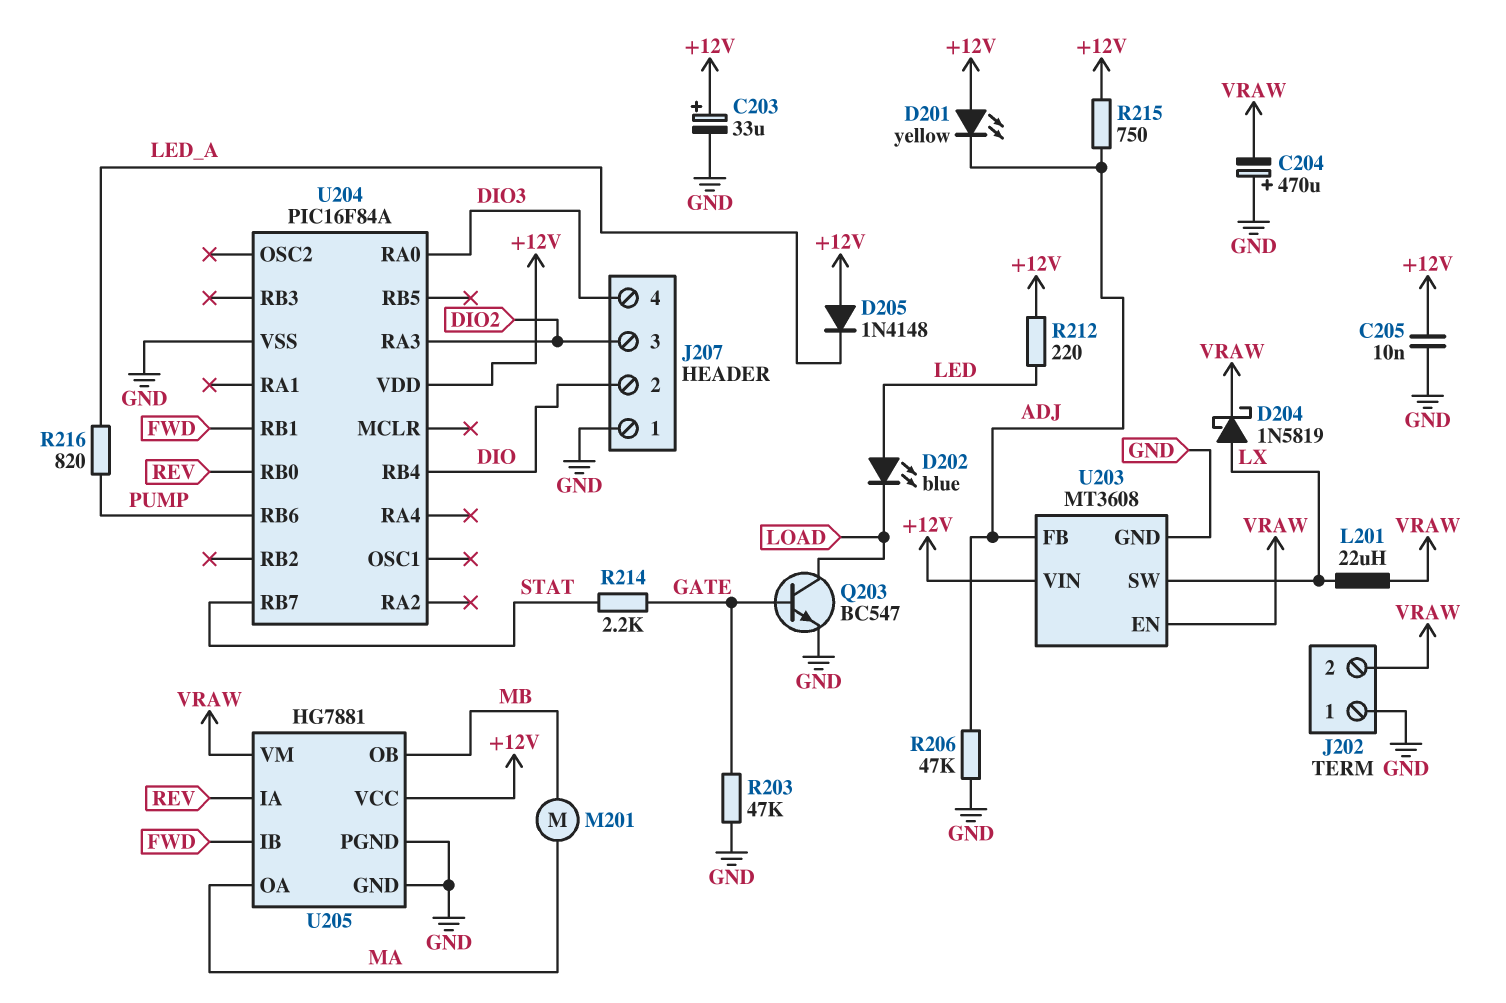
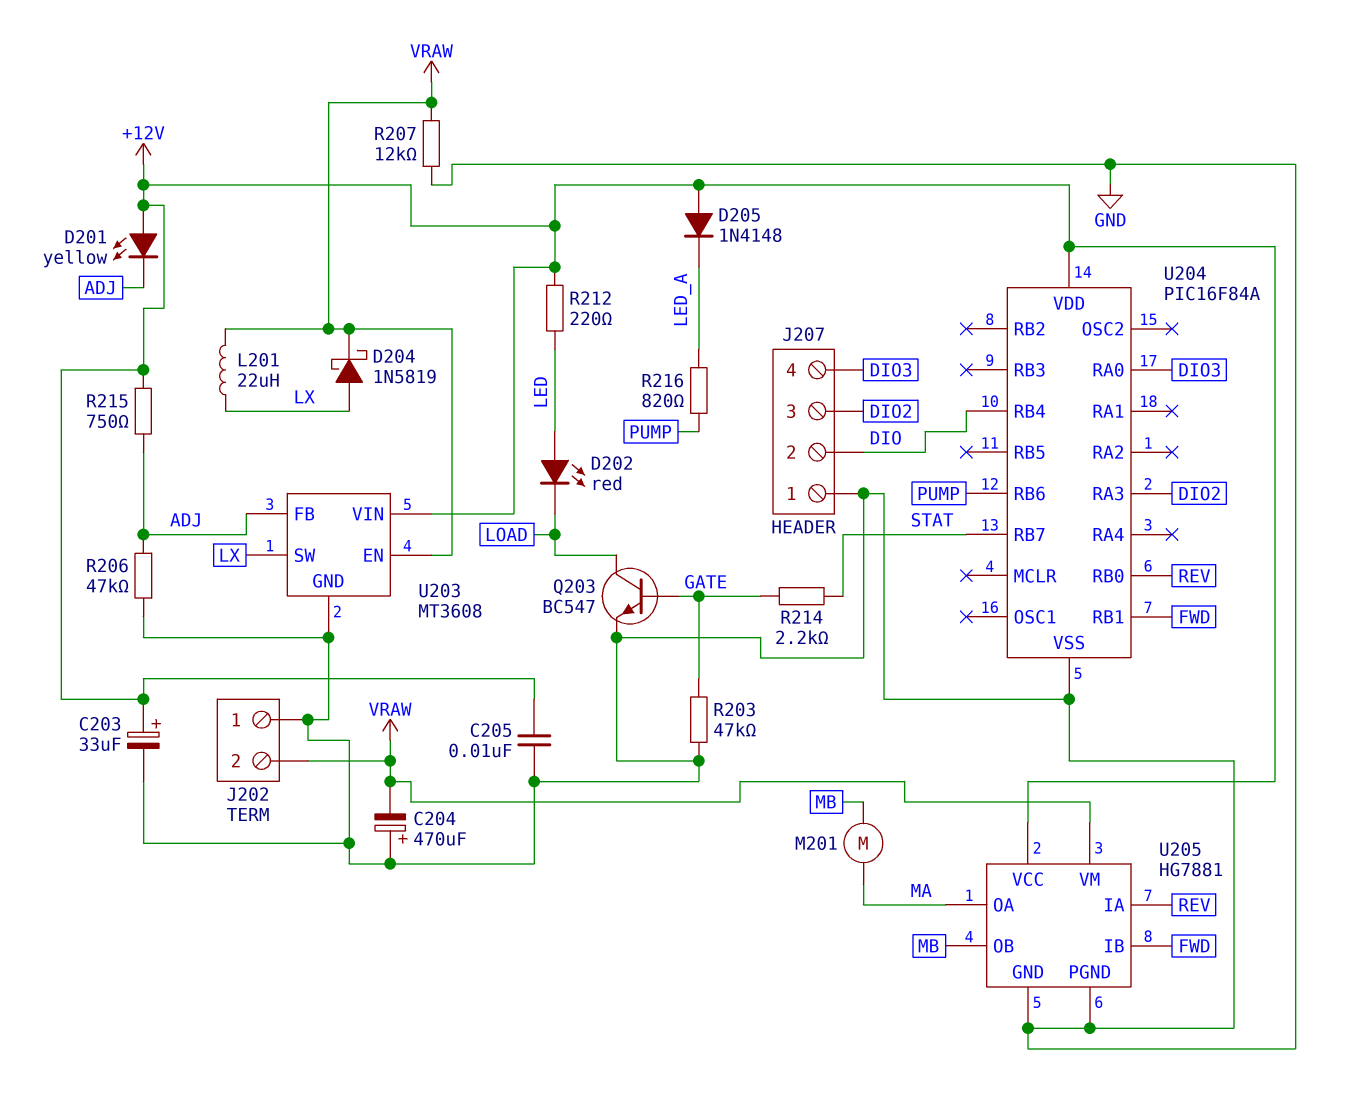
D202: LED blue (A LED, K LOAD) -> LED red (A LED, K LOAD)
R207: none -> 12k (GND, VRAW)

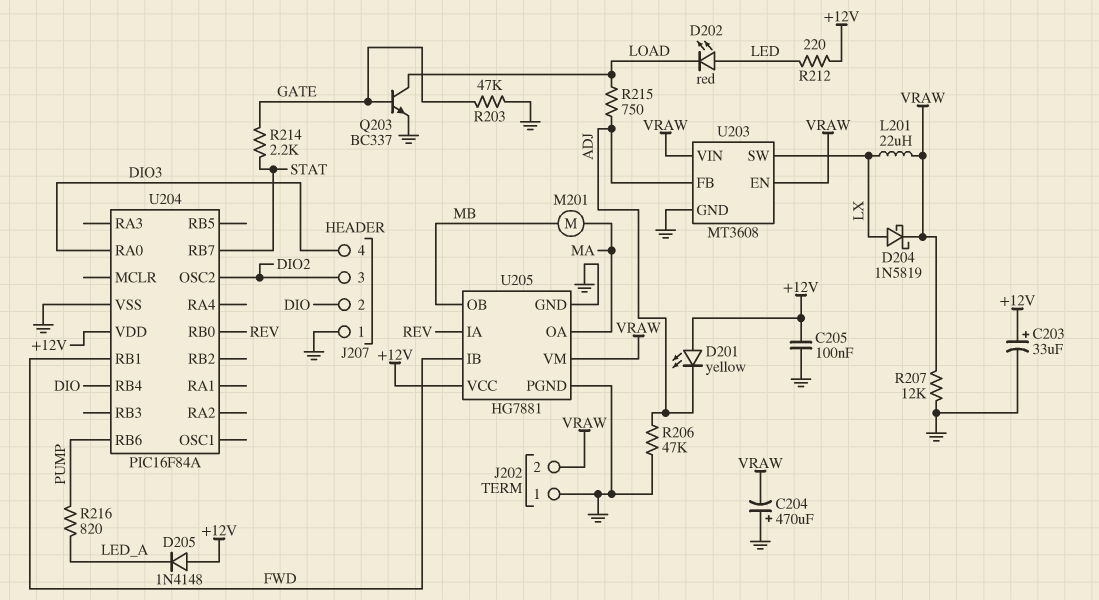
C205: 10nF (+12V, GND) -> 100nF (+12V, GND)
Q203: NPN BC547 (B GATE, C LOAD, E GND) -> NPN BC337 (B GATE, C LOAD, E GND)
R215: 750 (+12V, ADJ) -> 750 (ADJ, LOAD)
U203 pin VIN: +12V -> VRAW
U204 pin OSC2: none -> DIO2
U204 pin RA3: DIO2 -> none

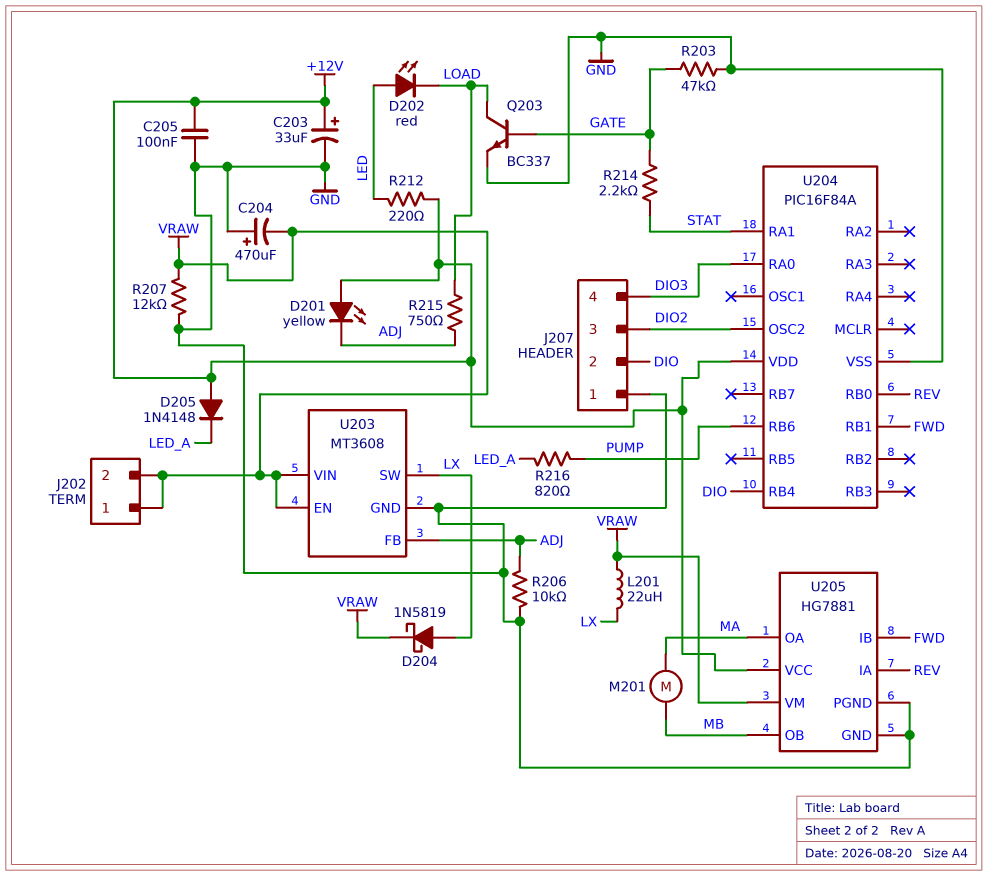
J202 pin 1: GND -> VRAW
R206: 47k (ADJ, GND) -> 10k (ADJ, GND)
U204 pin RA1: none -> STAT
U204 pin RB7: STAT -> none

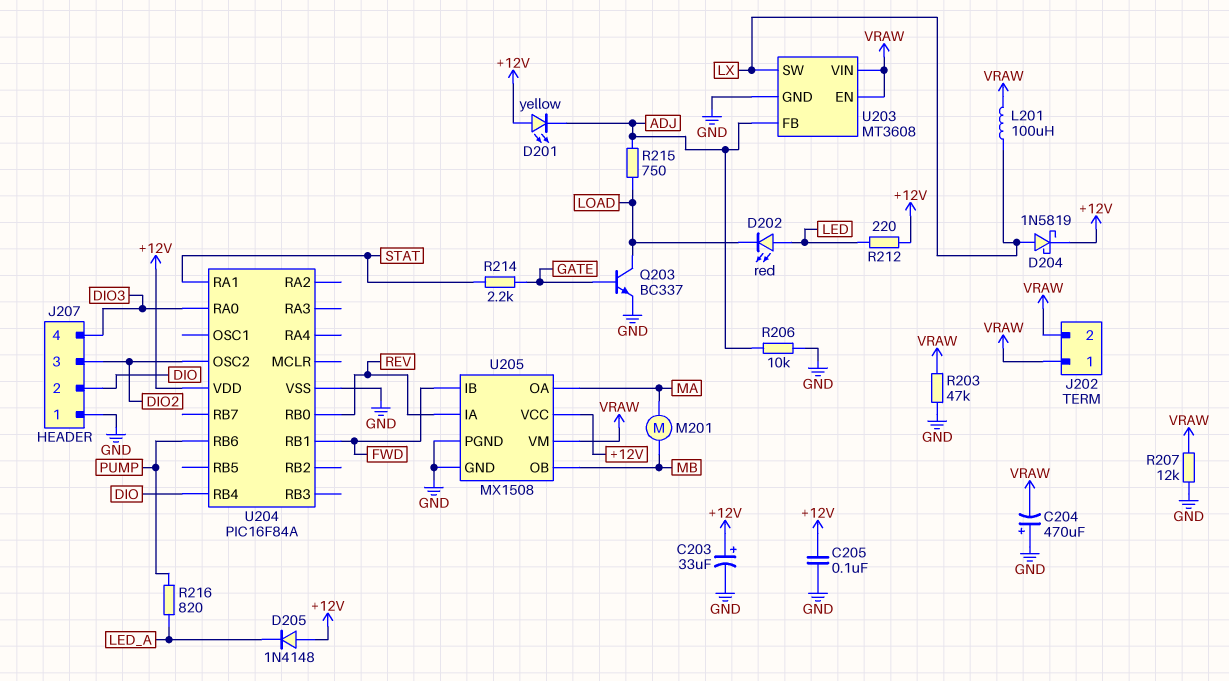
D204: schottky 1N5819 (A LX, K VRAW) -> schottky 1N5819 (A LX, K +12V)
L201: 22uH (LX, VRAW) -> 100uH (LX, VRAW)
R203: 47k (GATE, GND) -> 47k (GND, VRAW)
U205: HG7881 -> MX1508

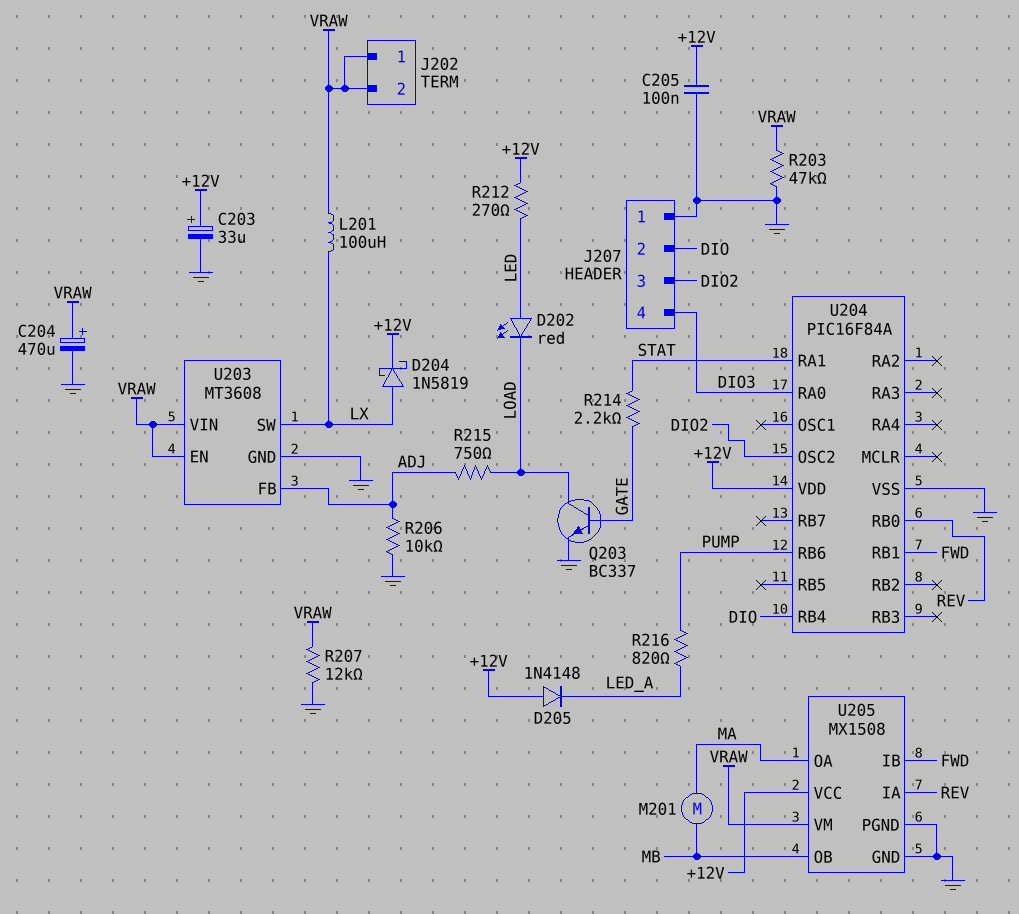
C204: 470uF (plus GND, minus VRAW) -> 470uF (plus VRAW, minus GND)
D201: LED yellow (A +12V, K ADJ) -> none
R212: 220 (+12V, LED) -> 270 (+12V, LED)

